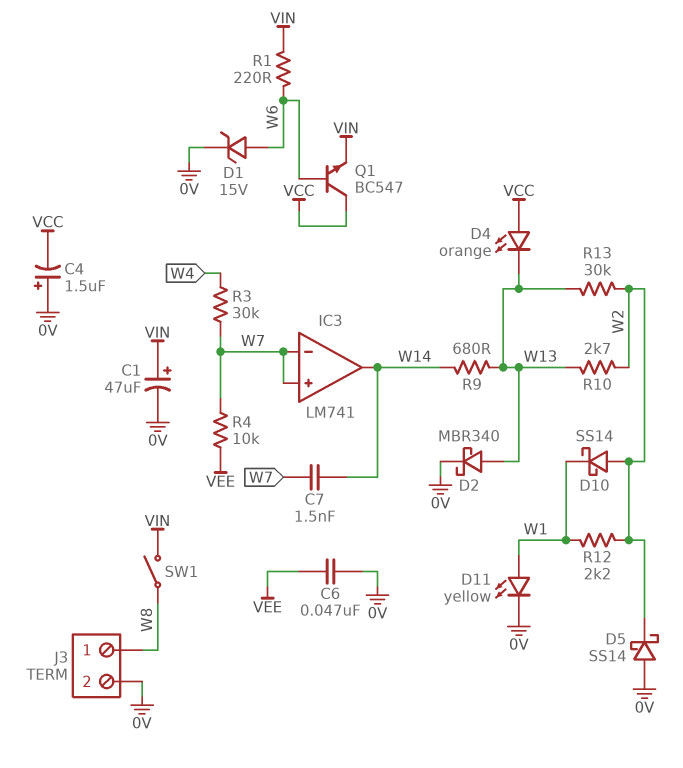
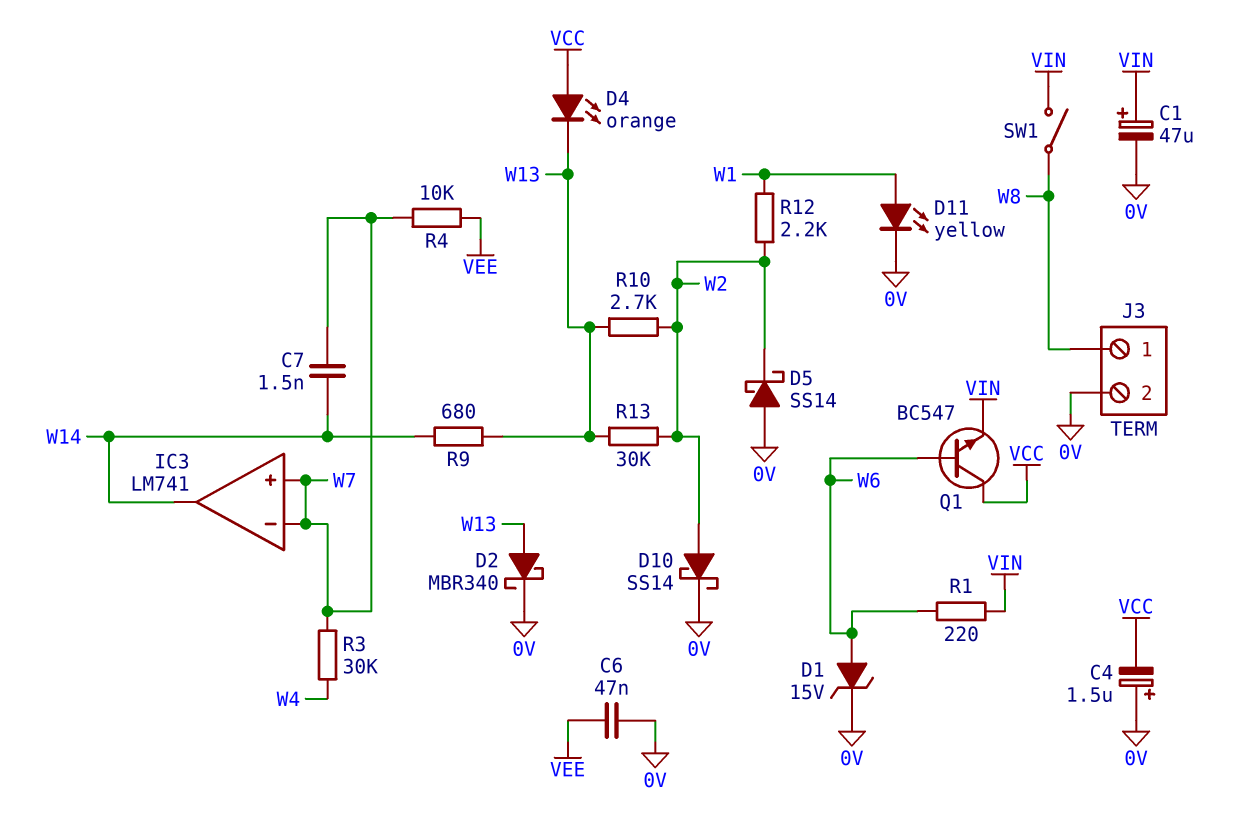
D10: schottky SS14 (A W2, K W1) -> schottky SS14 (A W2, K 0V)

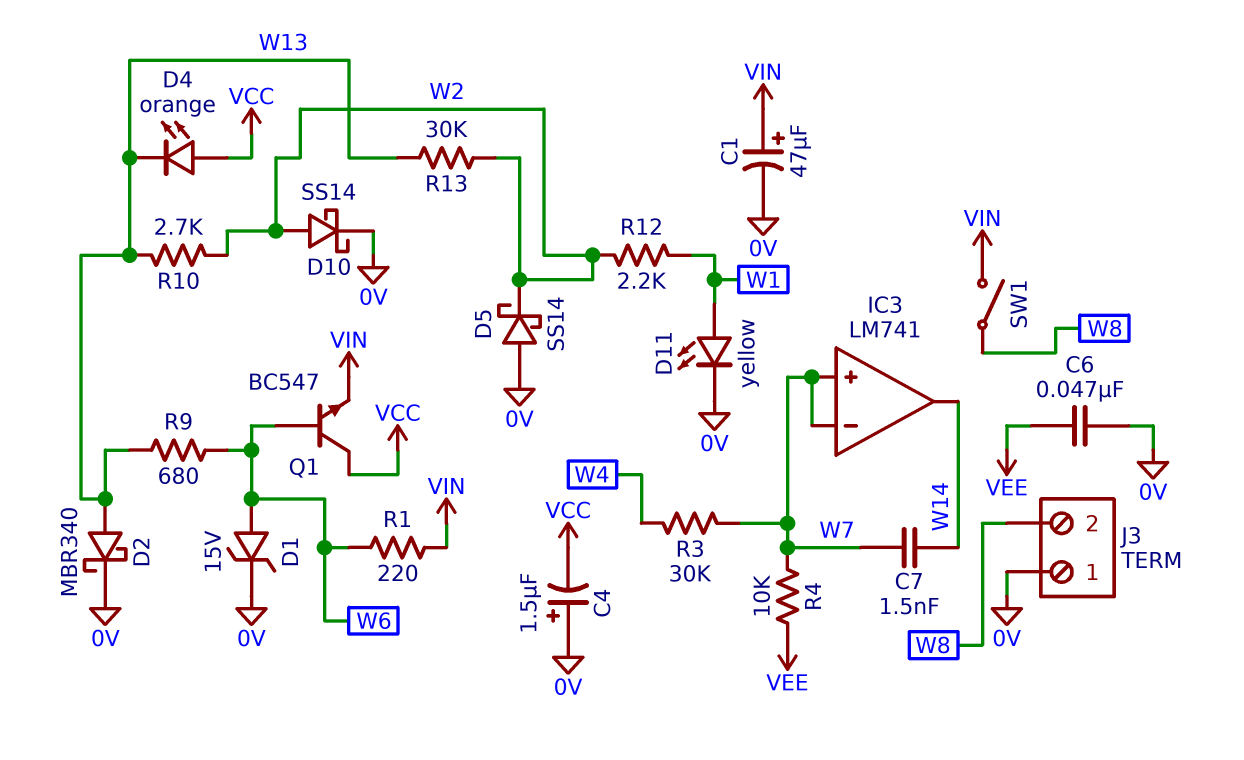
J3 pin 1: W8 -> 0V
J3 pin 2: 0V -> W8
R9: 680 (W13, W14) -> 680 (W6, W13)

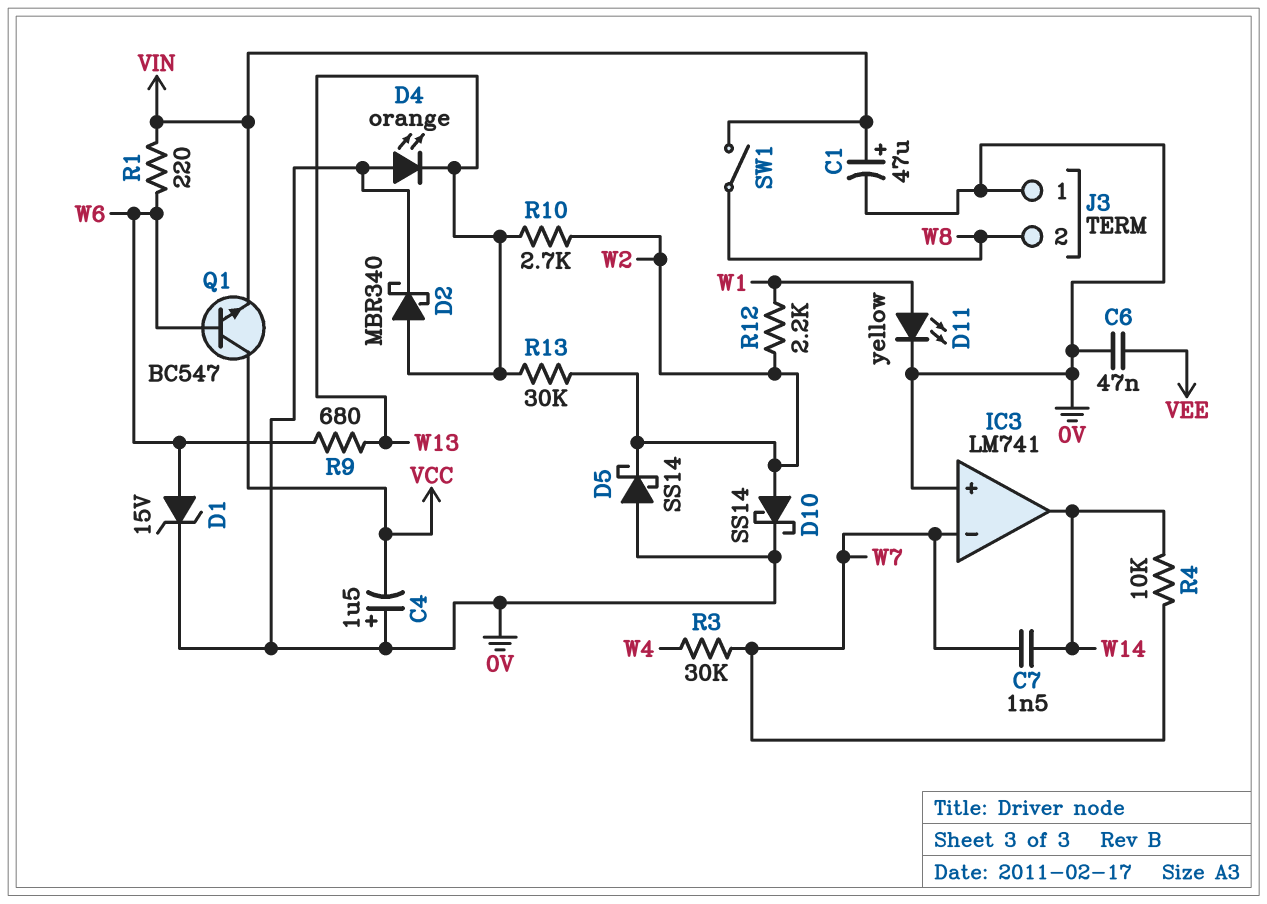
D4: LED orange (A VCC, K W13) -> LED orange (A 0V, K W13)
IC3 pin in+: W7 -> 0V
R4: 10k (VEE, W7) -> 10k (W7, W14)

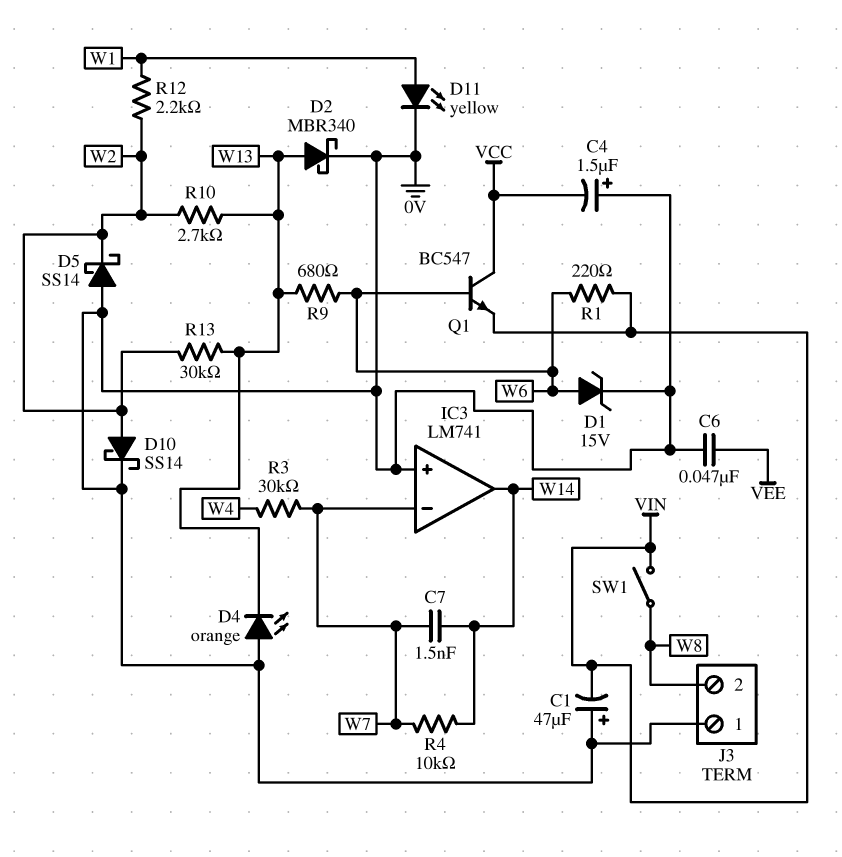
C1: 47uF (plus VIN, minus 0V) -> 47uF (plus 0V, minus VIN)

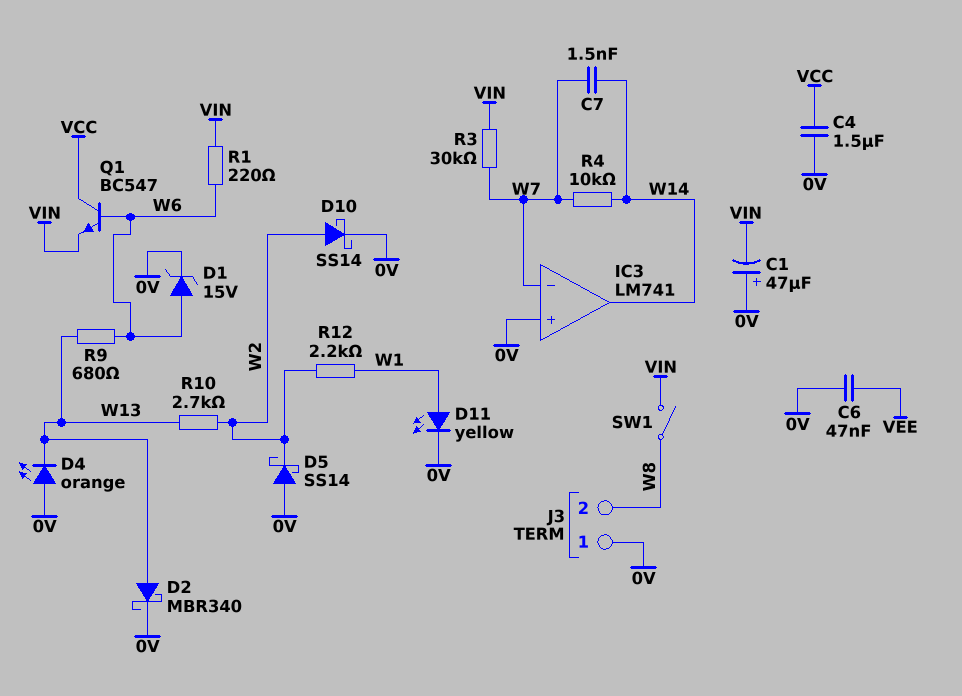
C4: 1.5uF (plus 0V, minus VCC) -> 1.5uF (0V, VCC)
R3: 30k (W4, W7) -> 30k (VIN, W7)
R13: 30k (W2, W13) -> none

